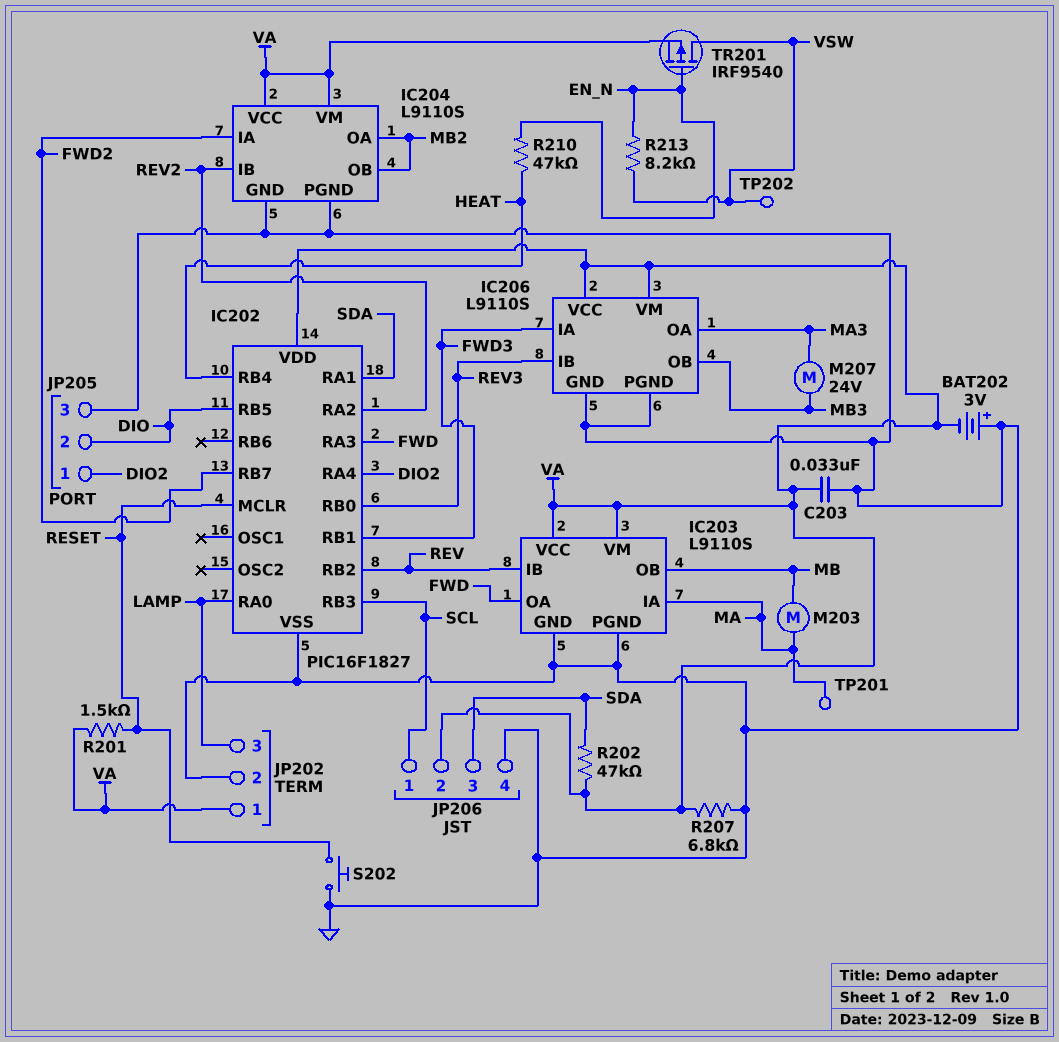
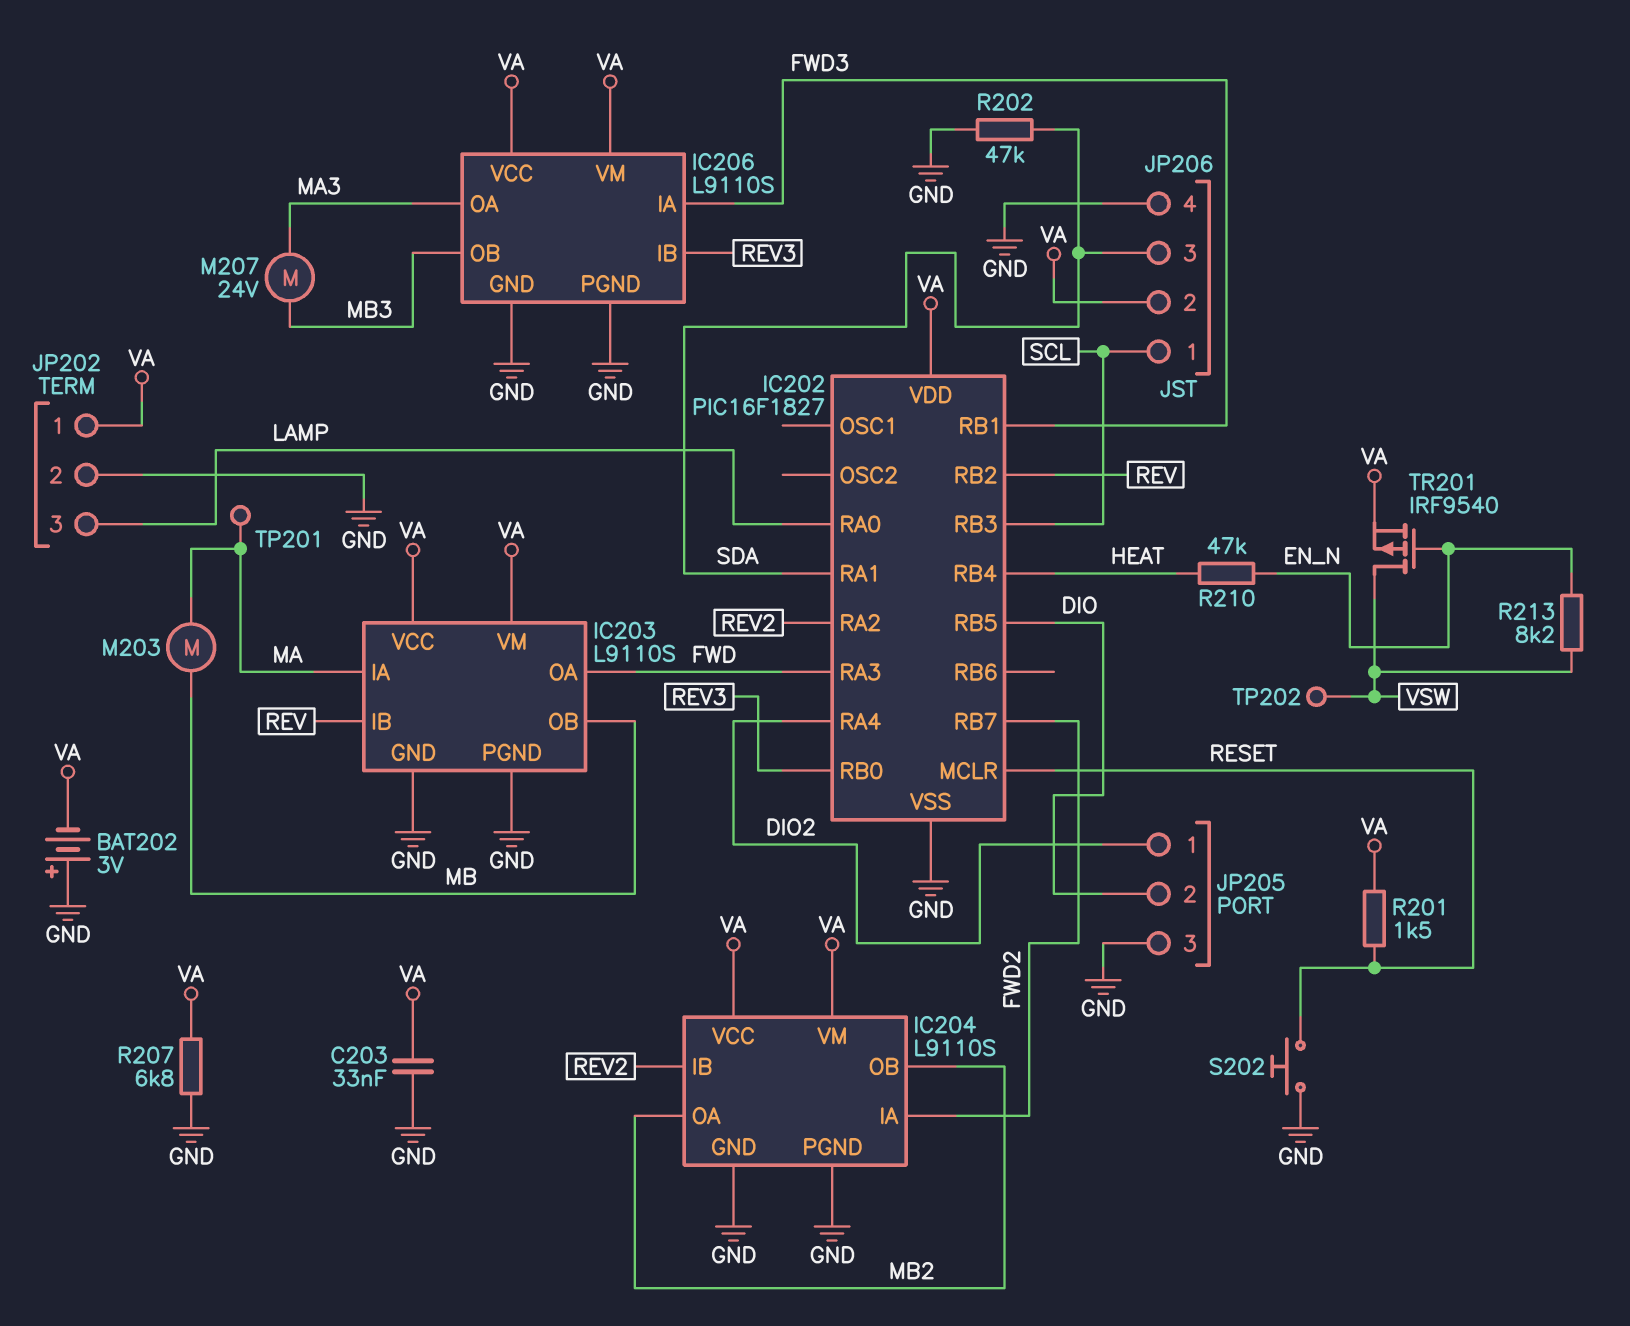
R202: 47k (SDA, VA) -> 47k (GND, SDA)

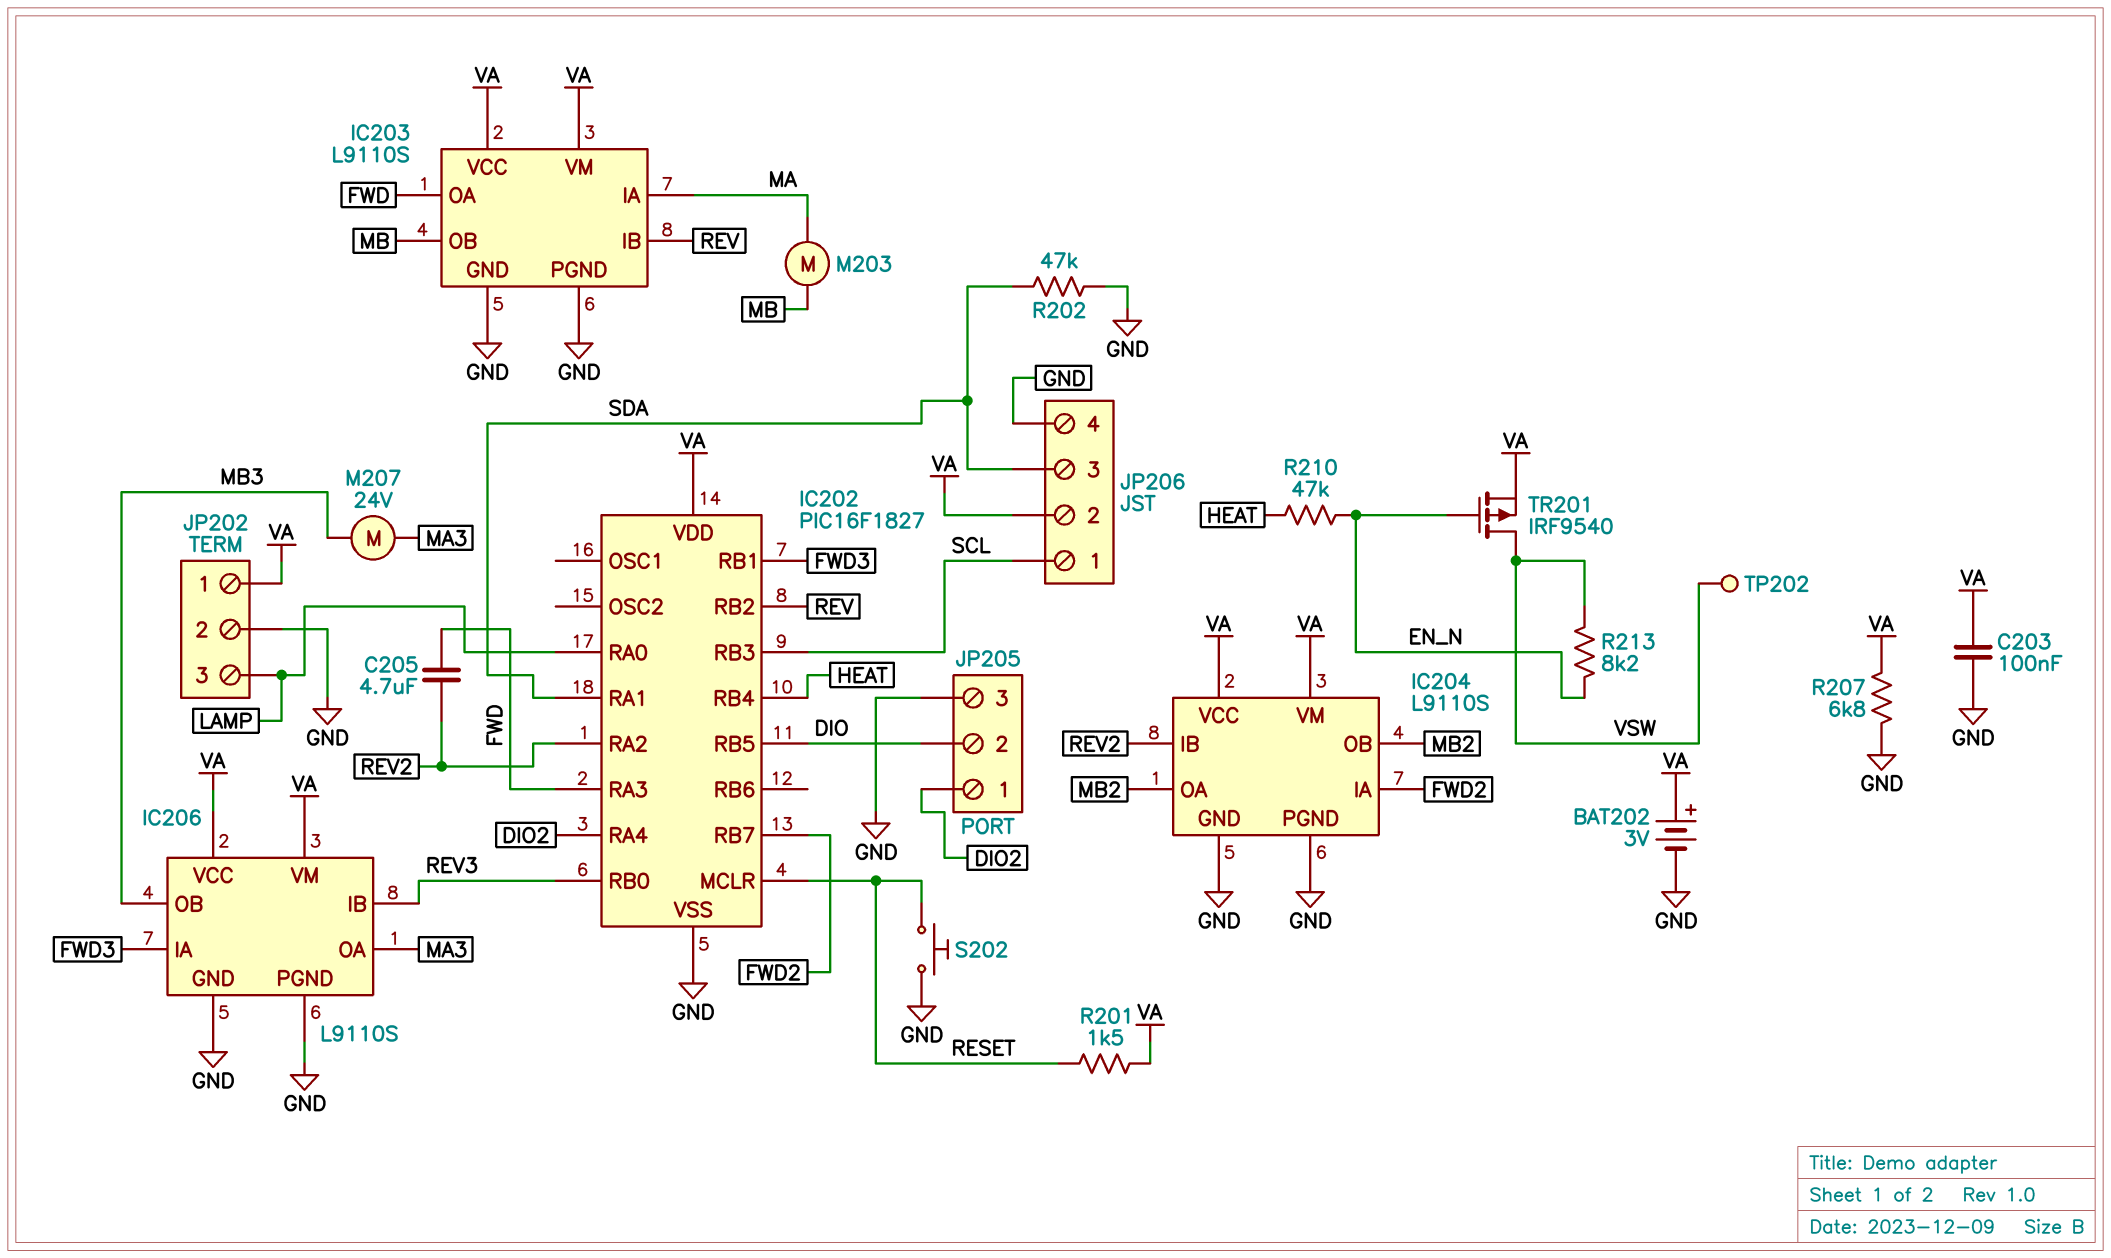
BAT202: 3V (plus GND, minus VA) -> 3V (plus VA, minus GND)
C203: 33nF (GND, VA) -> 100nF (GND, VA)
C205: none -> 4.7uF (FWD, REV2)
TP201: test point (MA) -> none

